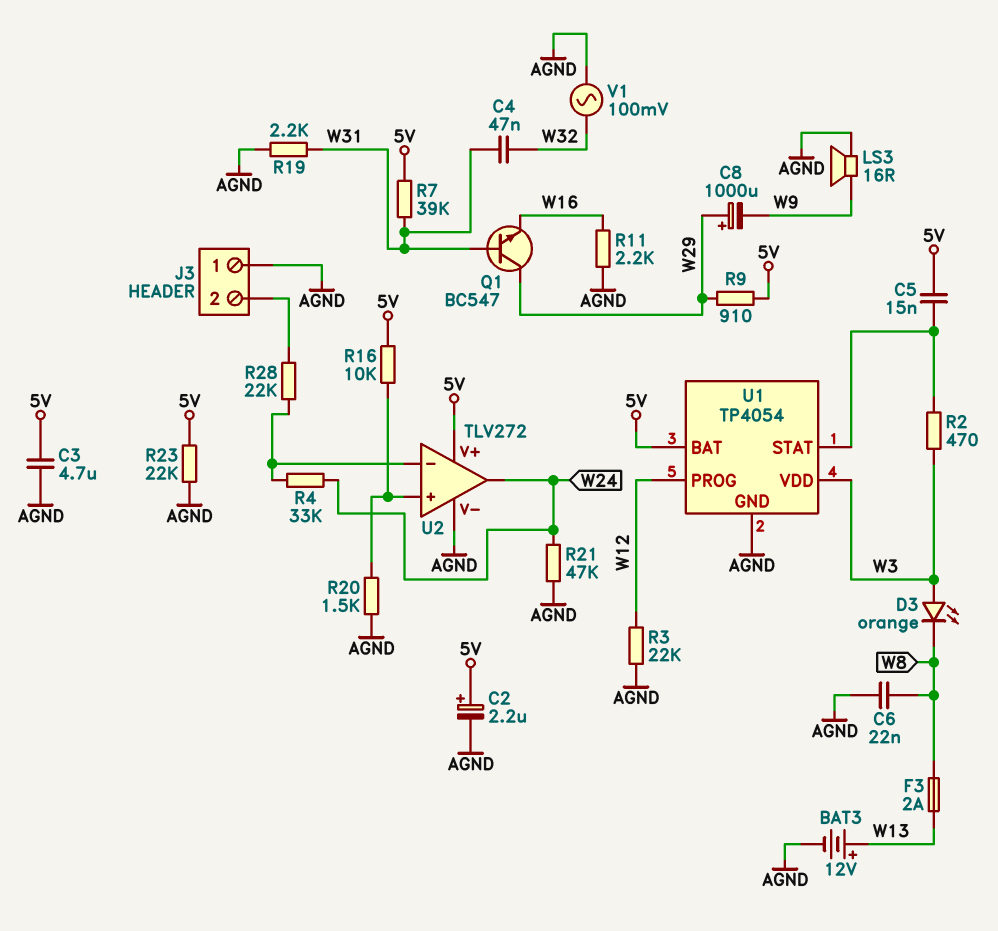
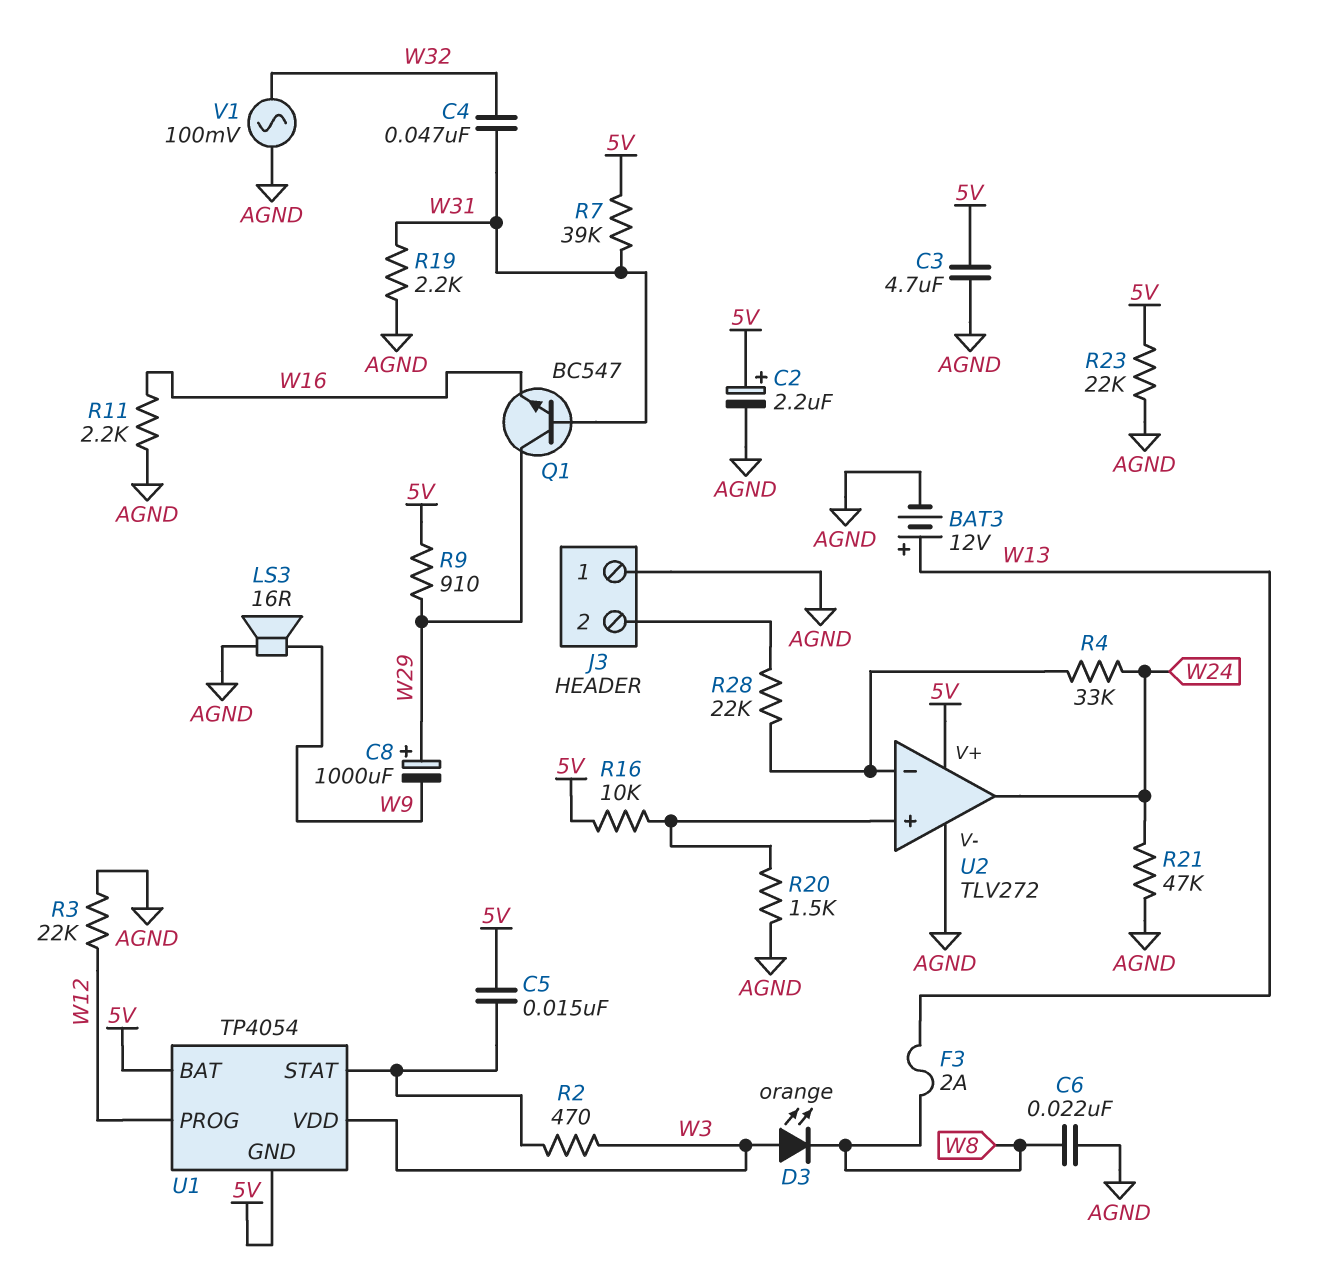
U1 pin GND: AGND -> 5V

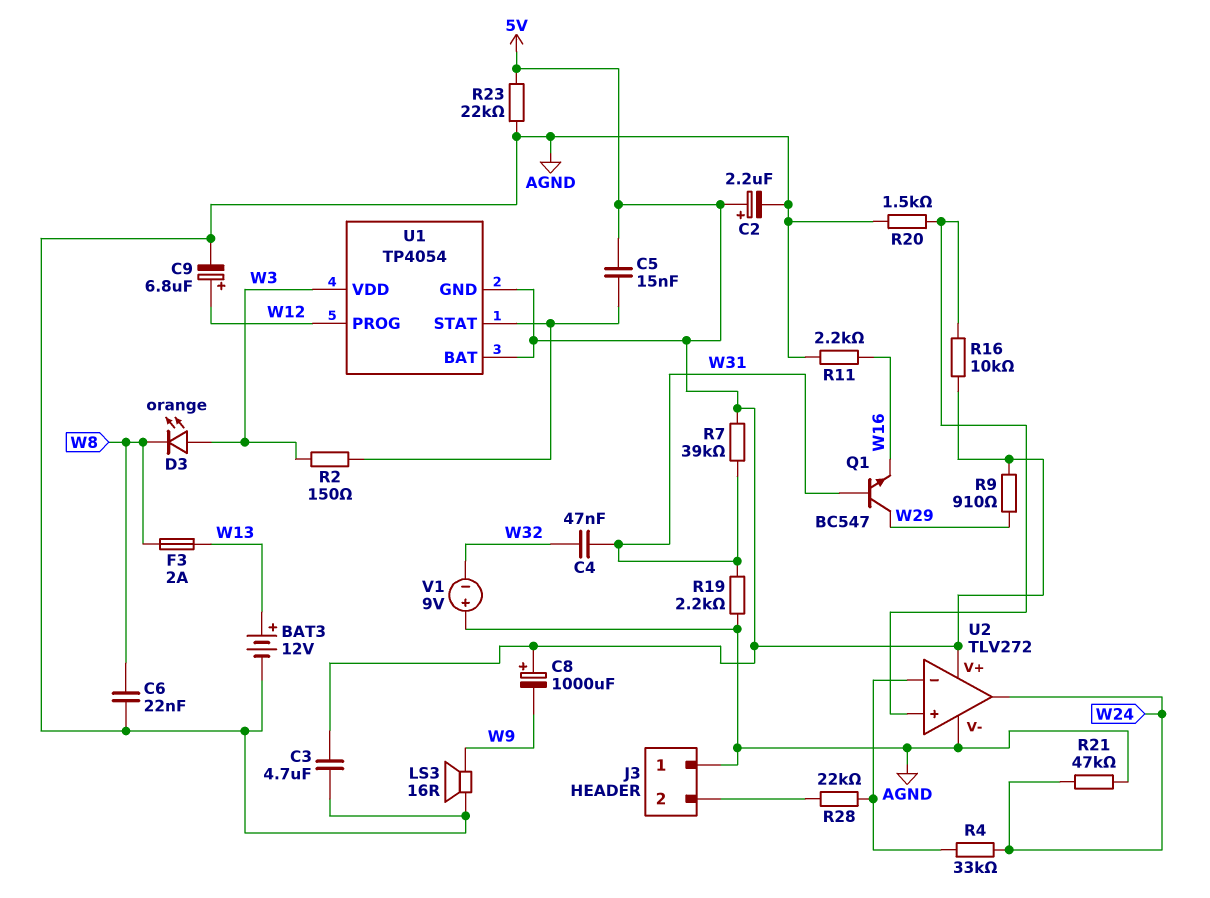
C8: 1000uF (plus W29, minus W9) -> 1000uF (plus 5V, minus W9)
C9: none -> 6.8uF (plus W12, minus AGND)
R2: 470 (U1/STAT, W3) -> 150 (U1/STAT, W3)
R3: 22k (AGND, W12) -> none
V1: AC 100mV (AGND, W32) -> 9V (plus AGND, minus W32)

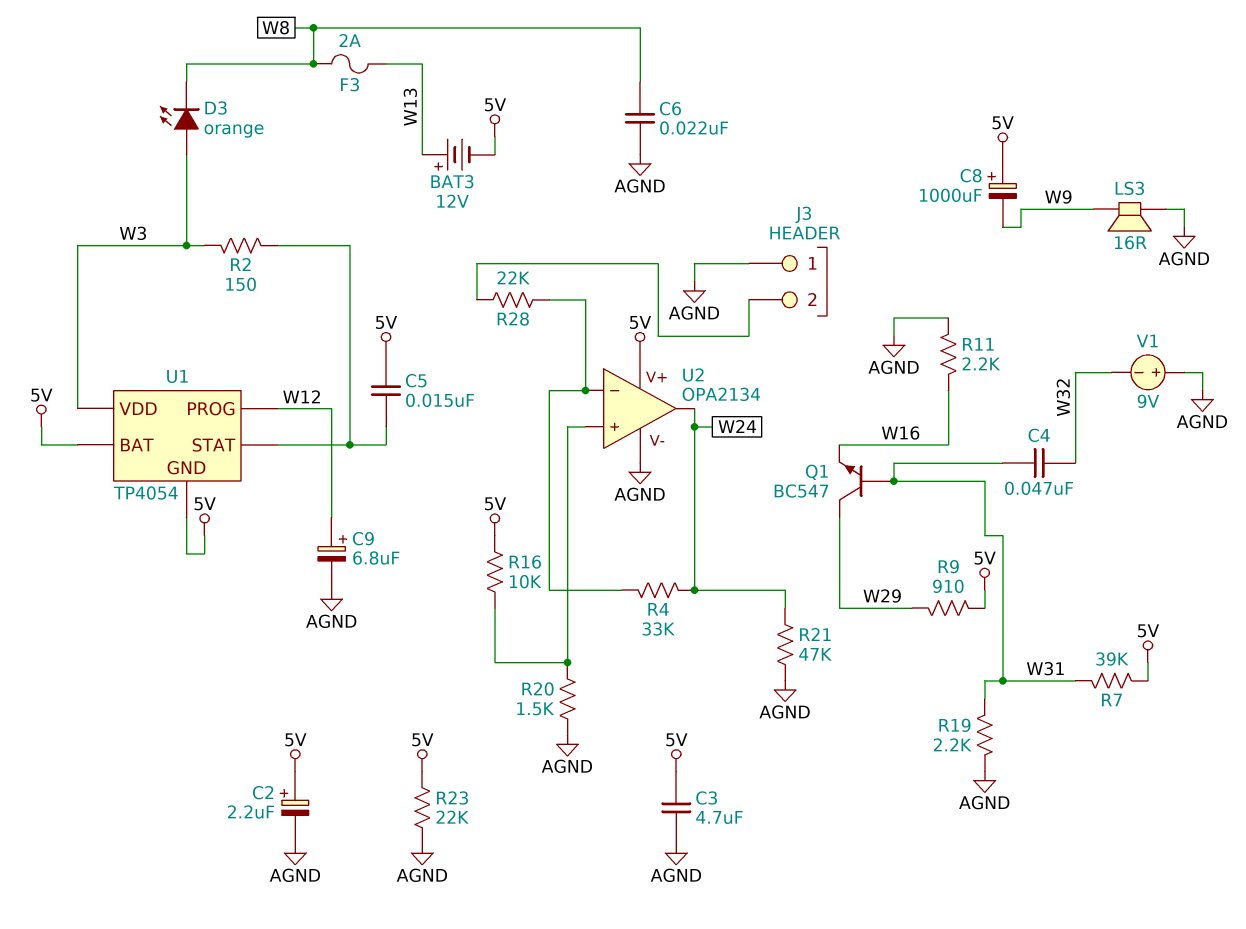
BAT3: 12V (plus W13, minus AGND) -> 12V (plus W13, minus 5V)
U2: TLV272 -> OPA2134

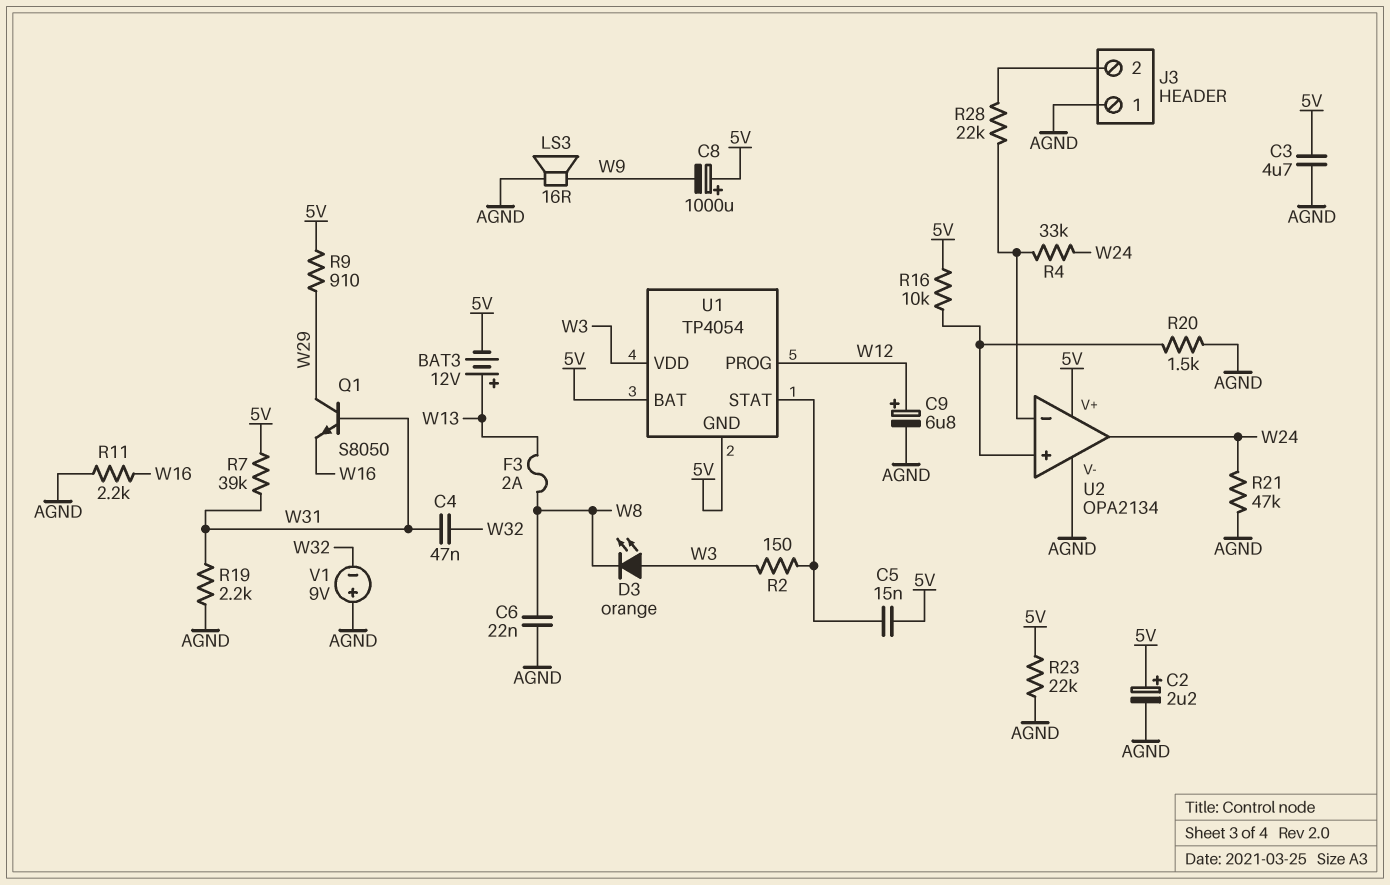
Q1: NPN BC547 (B W31, C W29, E W16) -> NPN S8050 (B W31, C W29, E W16)

